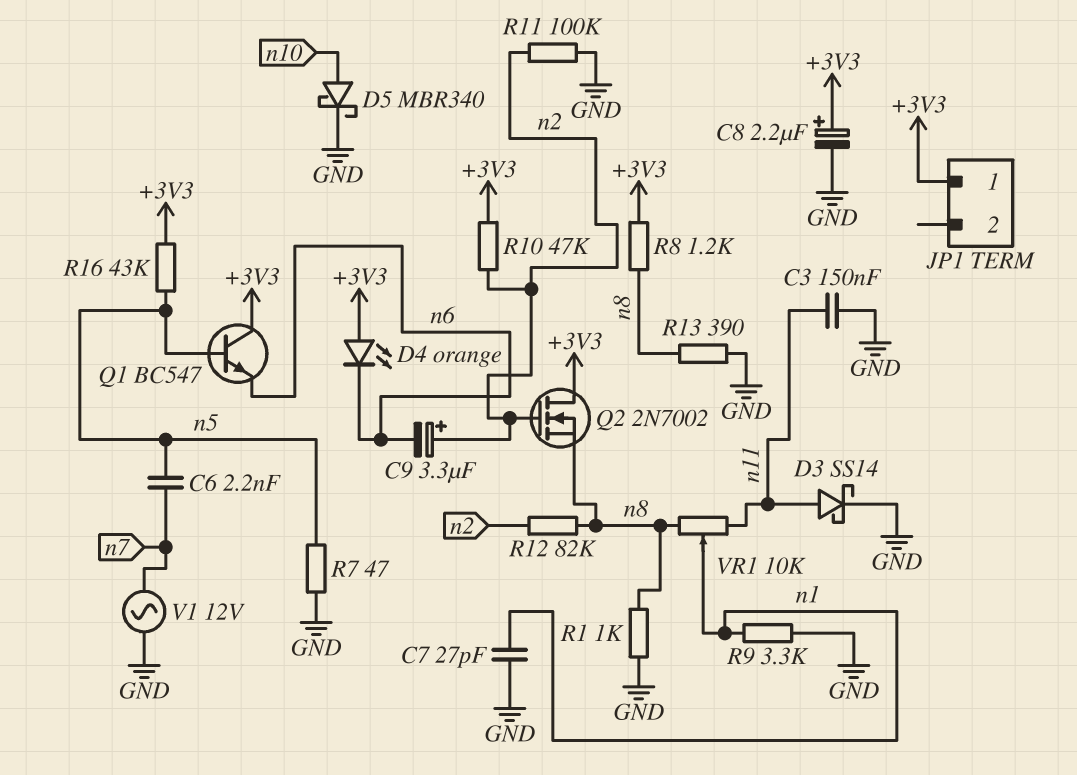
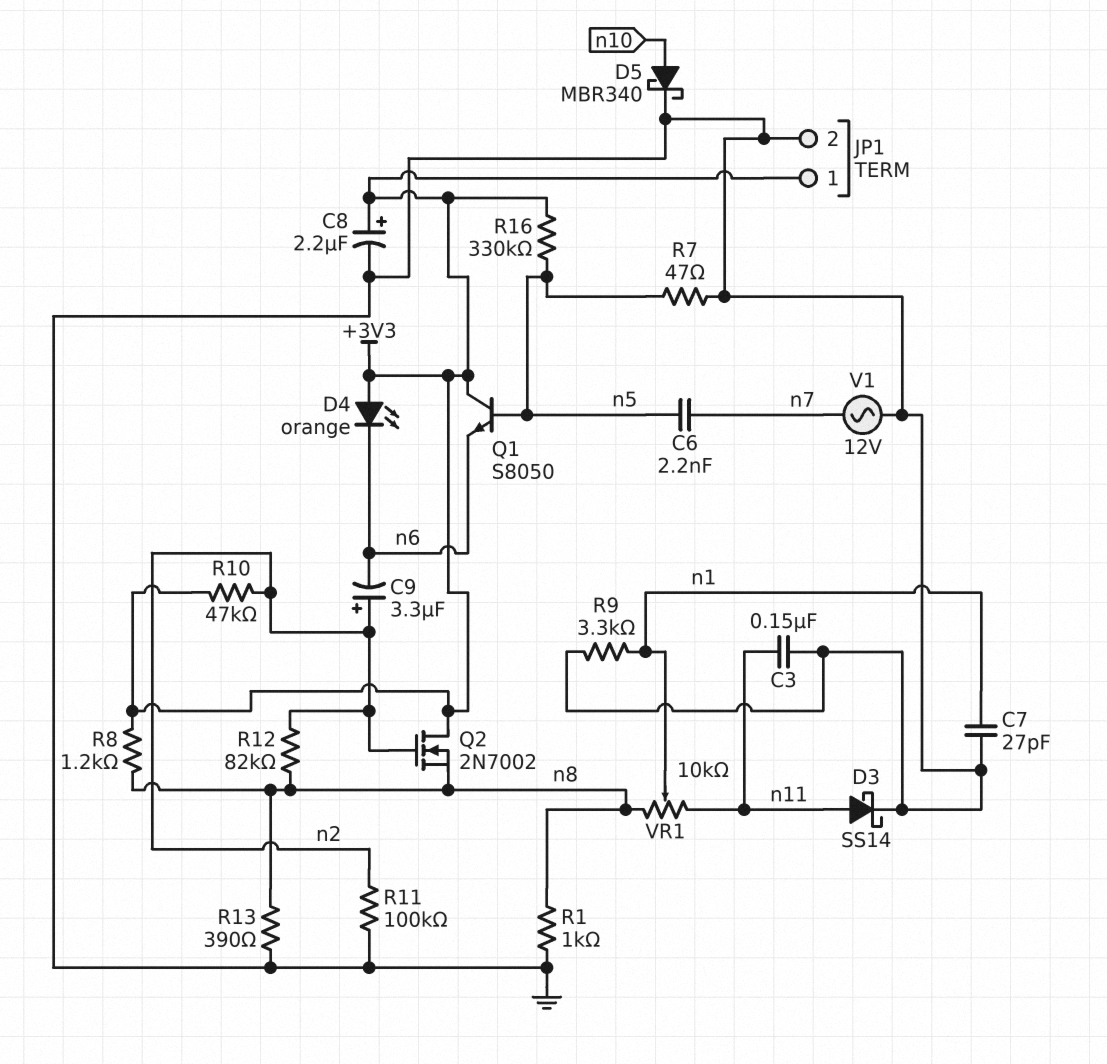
JP1 pin 2: none -> GND
Q1: NPN BC547 (B n5, C +3V3, E n6) -> NPN S8050 (B n5, C +3V3, E n6)
R16: 43k (+3V3, n5) -> 330k (+3V3, n5)

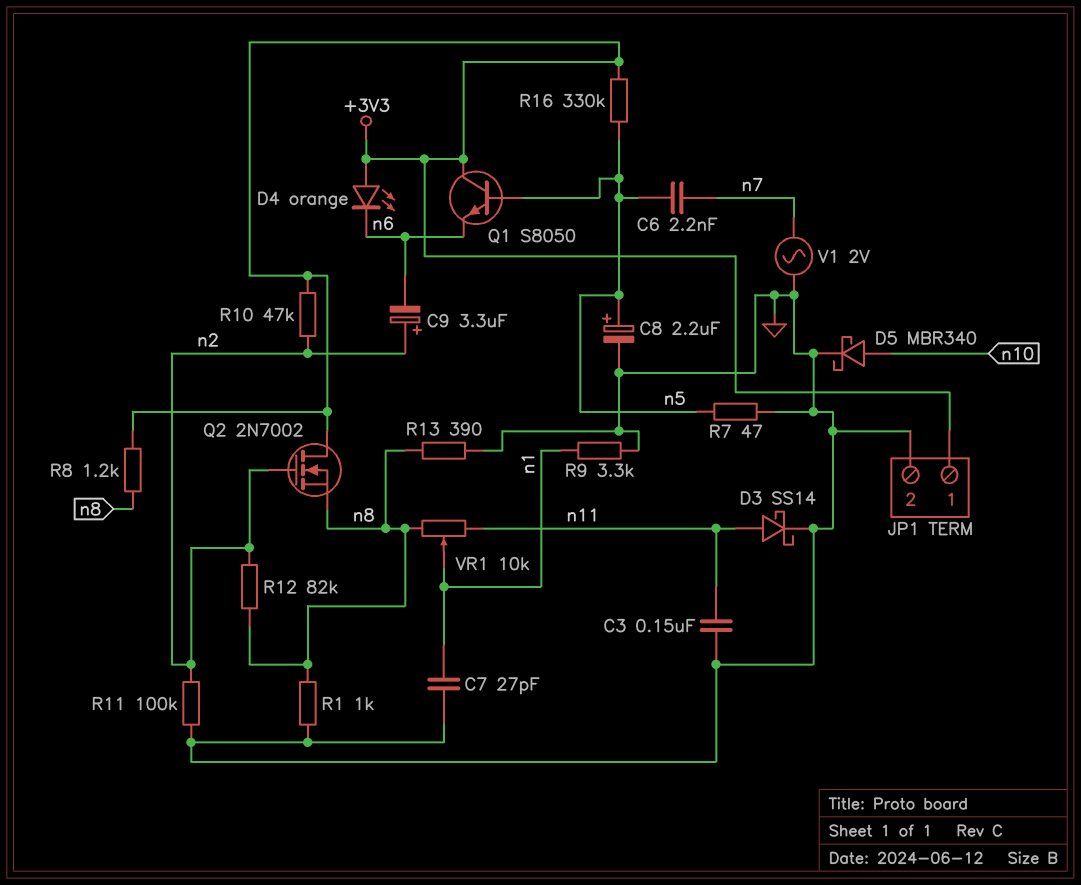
C8: 2.2uF (plus +3V3, minus GND) -> 2.2uF (plus n5, minus GND)
V1: AC 12V (GND, n7) -> AC 2V (GND, n7)

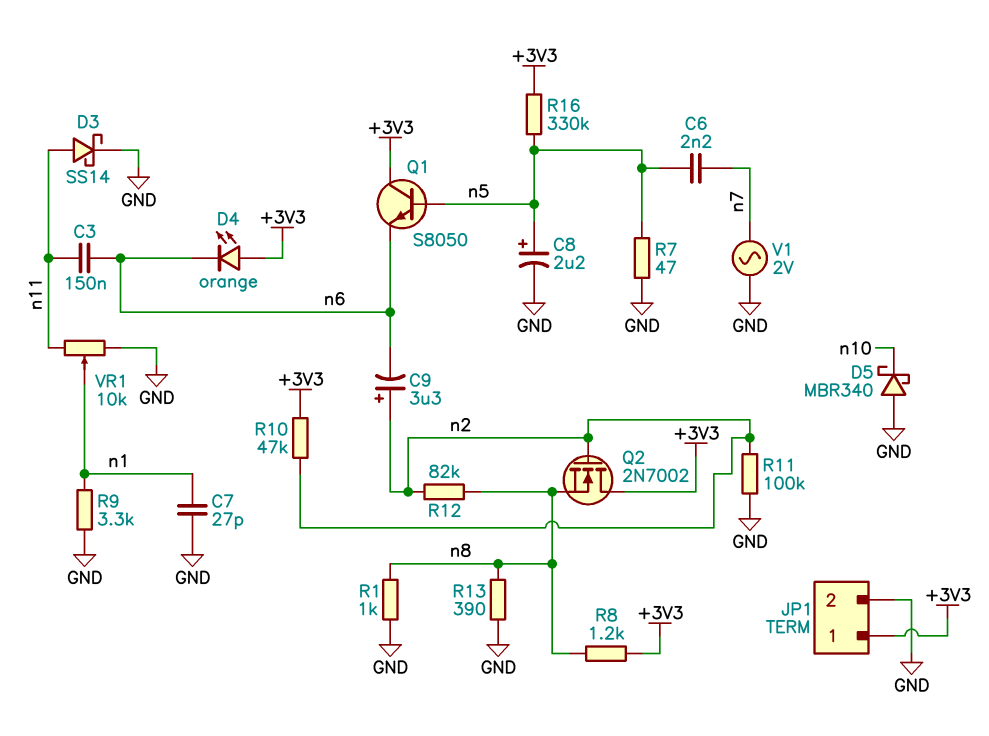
C3: 150nF (GND, n11) -> 150nF (n6, n11)
D5: schottky MBR340 (A n10, K GND) -> schottky MBR340 (A GND, K n10)
VR1: 10k (n8, n11, wiper n1) -> 10k (GND, n11, wiper n1)

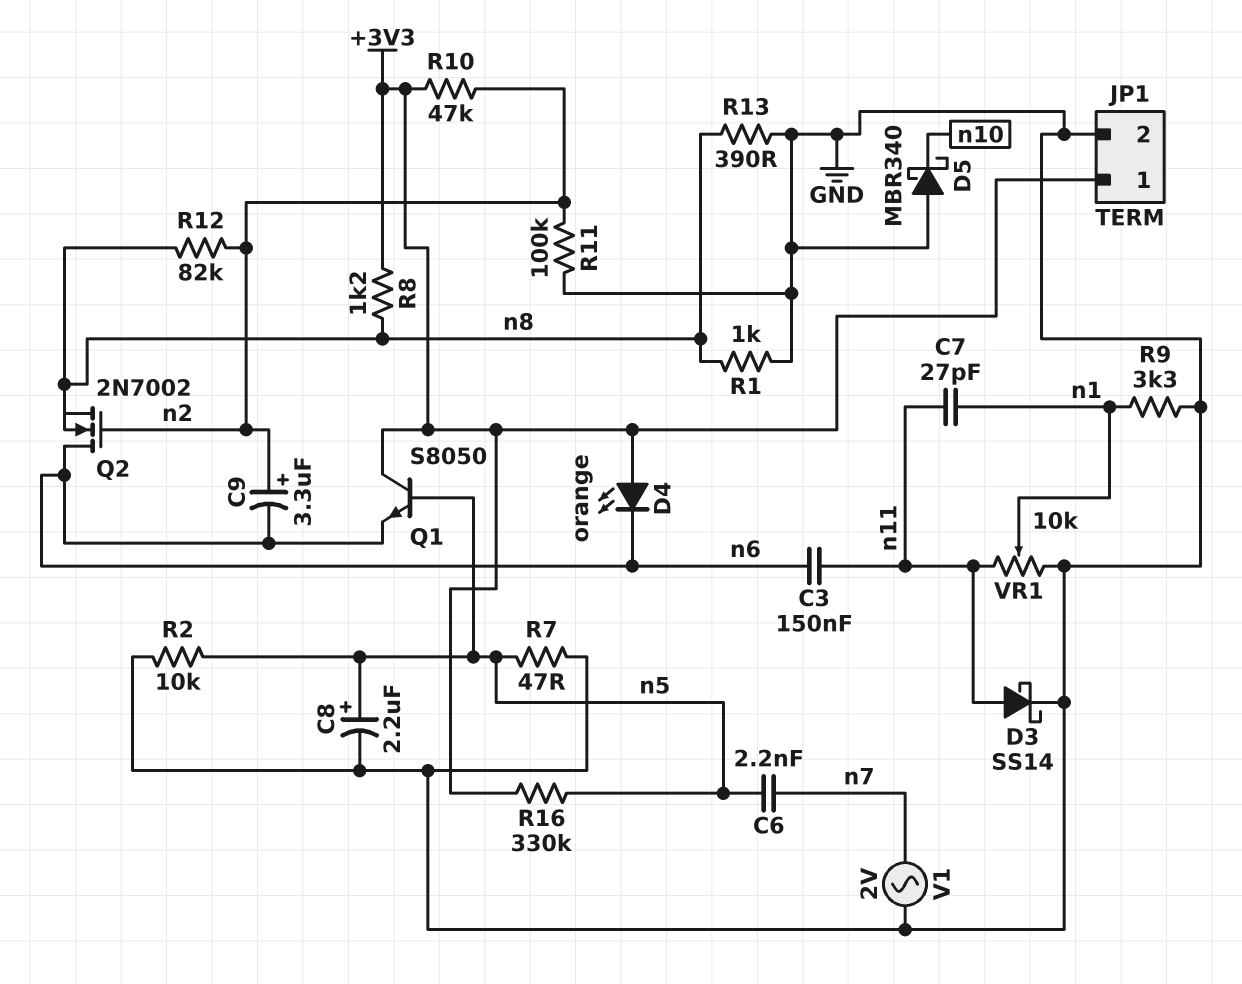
C7: 27pF (GND, n1) -> 27pF (n1, n11)
Q2: NMOS 2N7002 (G n2, D +3V3, S n8) -> NMOS 2N7002 (G n2, D n6, S n8)
R2: none -> 10k (GND, n5)

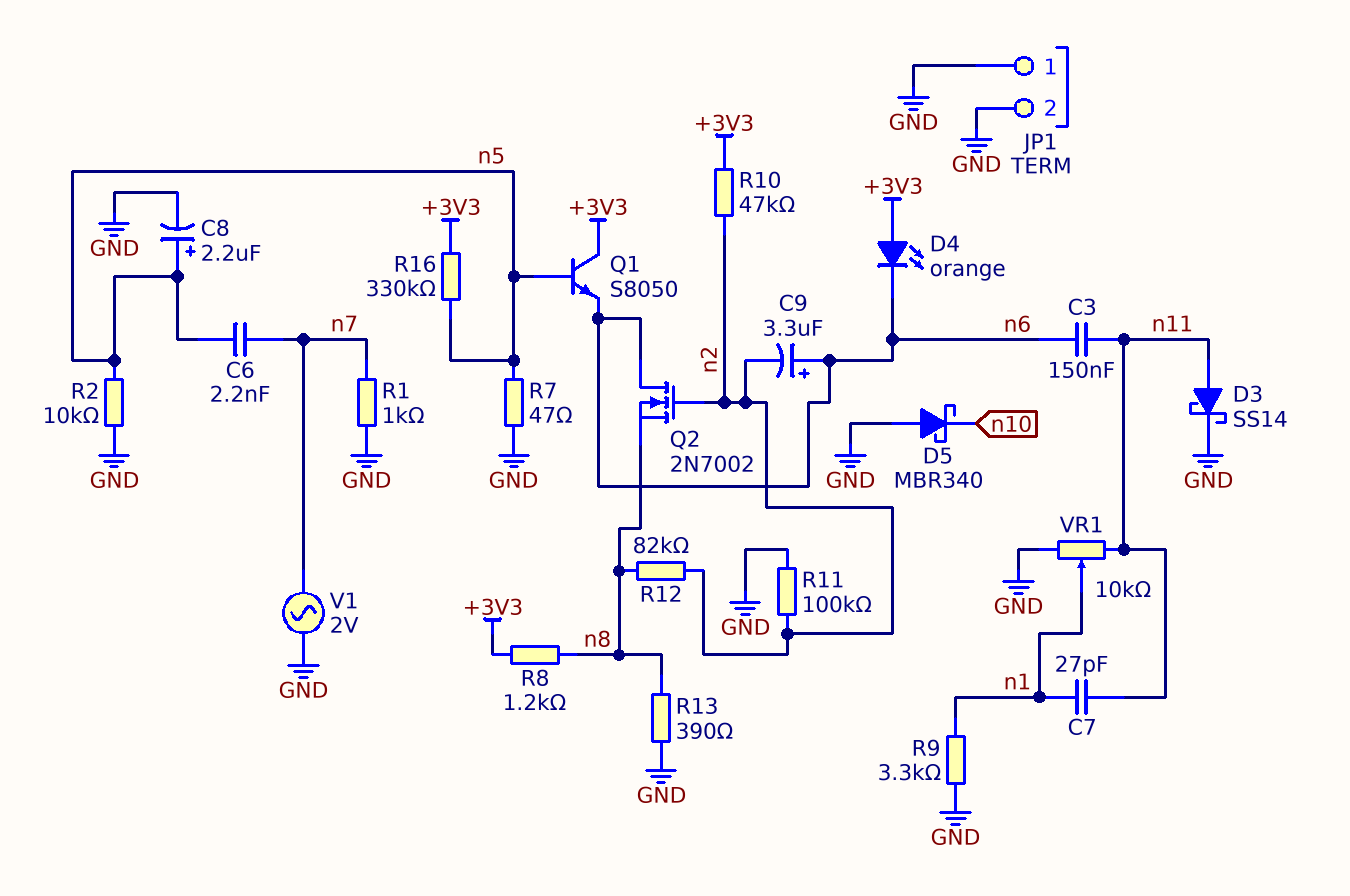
C9: 3.3uF (plus n2, minus n6) -> 3.3uF (plus n6, minus n2)
JP1 pin 1: +3V3 -> GND
R1: 1k (GND, n8) -> 1k (GND, n7)

